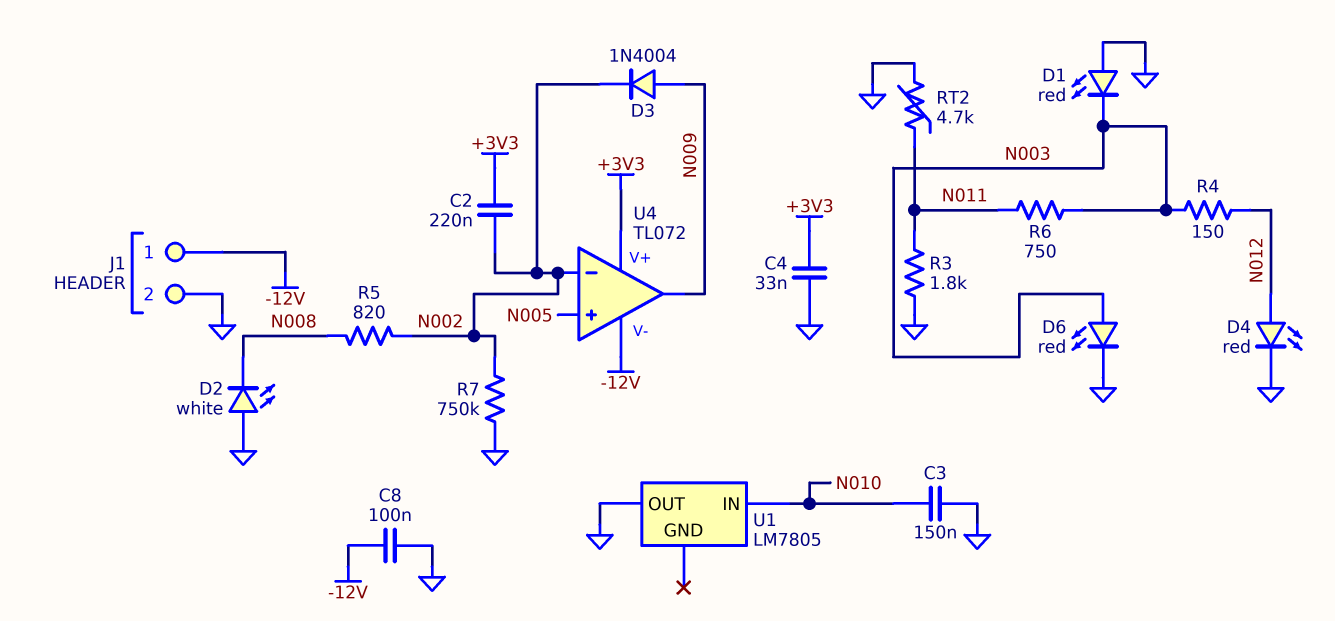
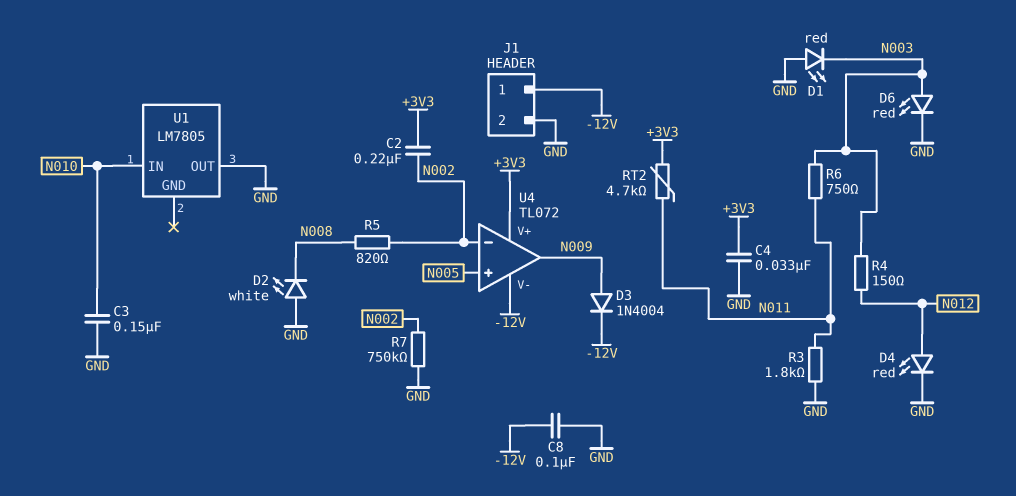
D3: diode 1N4004 (A N009, K N002) -> diode 1N4004 (A N009, K -12V)
RT2: 4.7k (GND, N011) -> 4.7k (+3V3, N011)

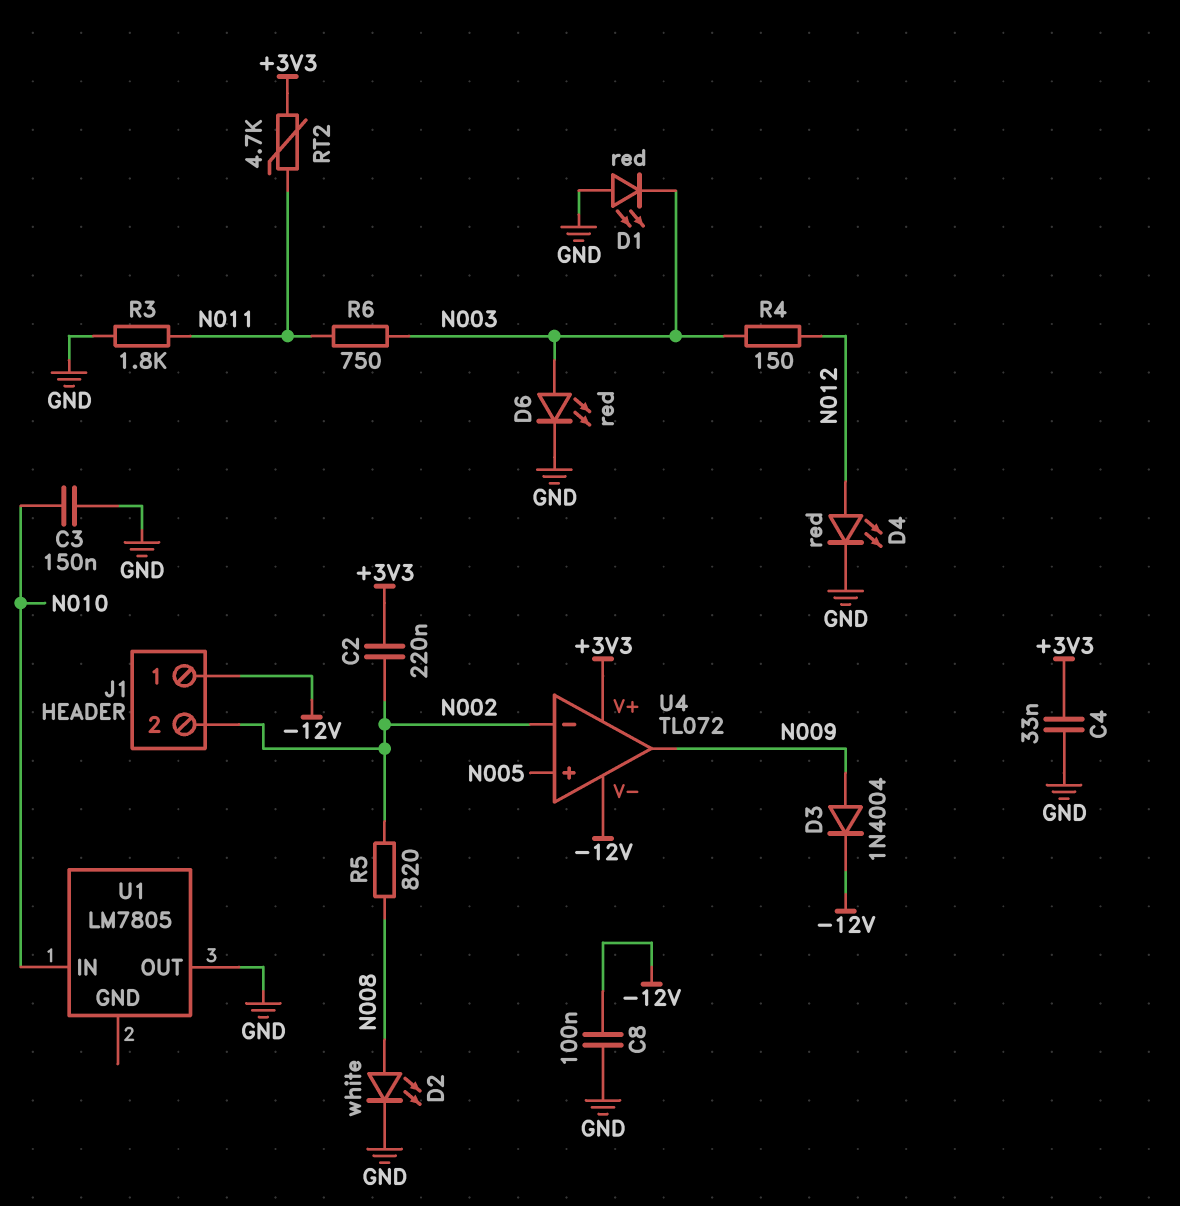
D2: LED white (A GND, K N008) -> LED white (A N008, K GND)
J1 pin 2: GND -> N002
R7: 750k (GND, N002) -> none

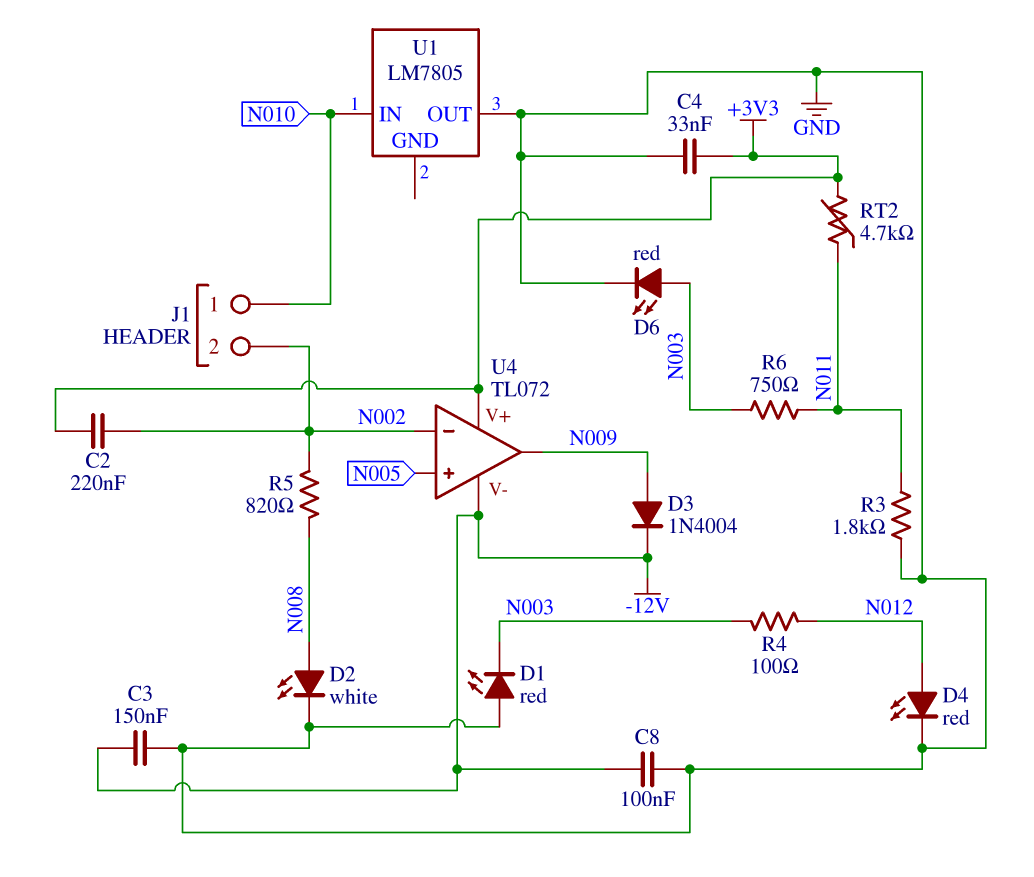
C3: 150nF (GND, N010) -> 150nF (-12V, GND)
J1 pin 1: -12V -> N010
R4: 150 (N003, N012) -> 100 (N003, N012)

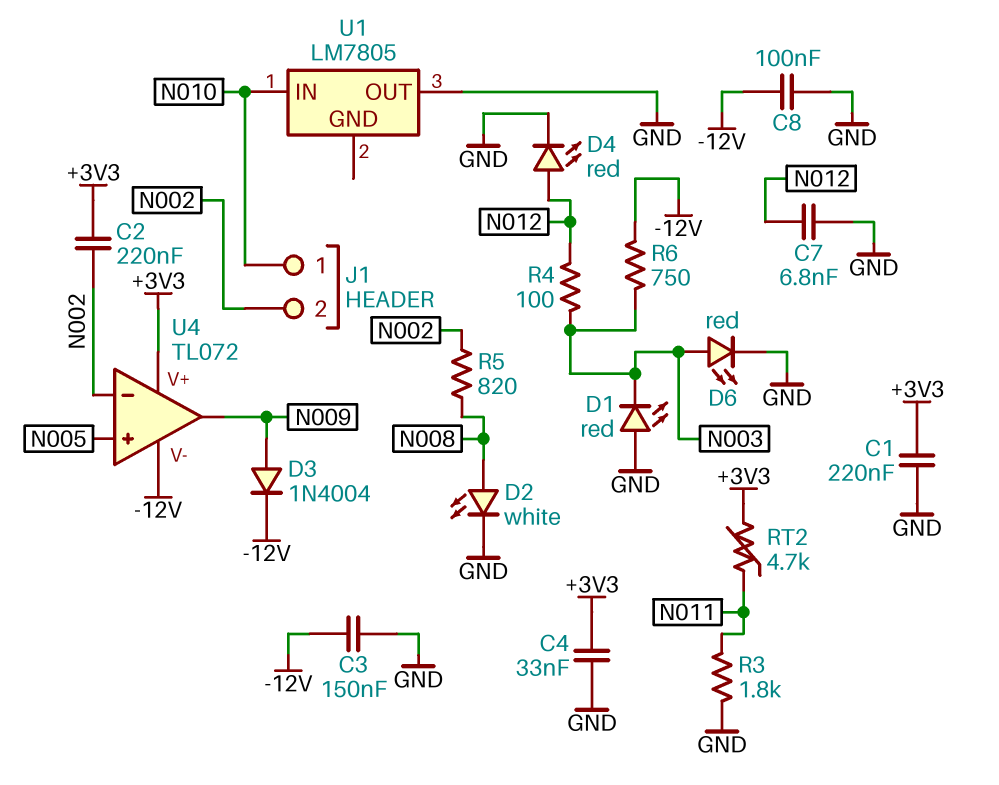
C1: none -> 220nF (+3V3, GND)
C7: none -> 6.8nF (GND, N012)
R6: 750 (N003, N011) -> 750 (-12V, N003)

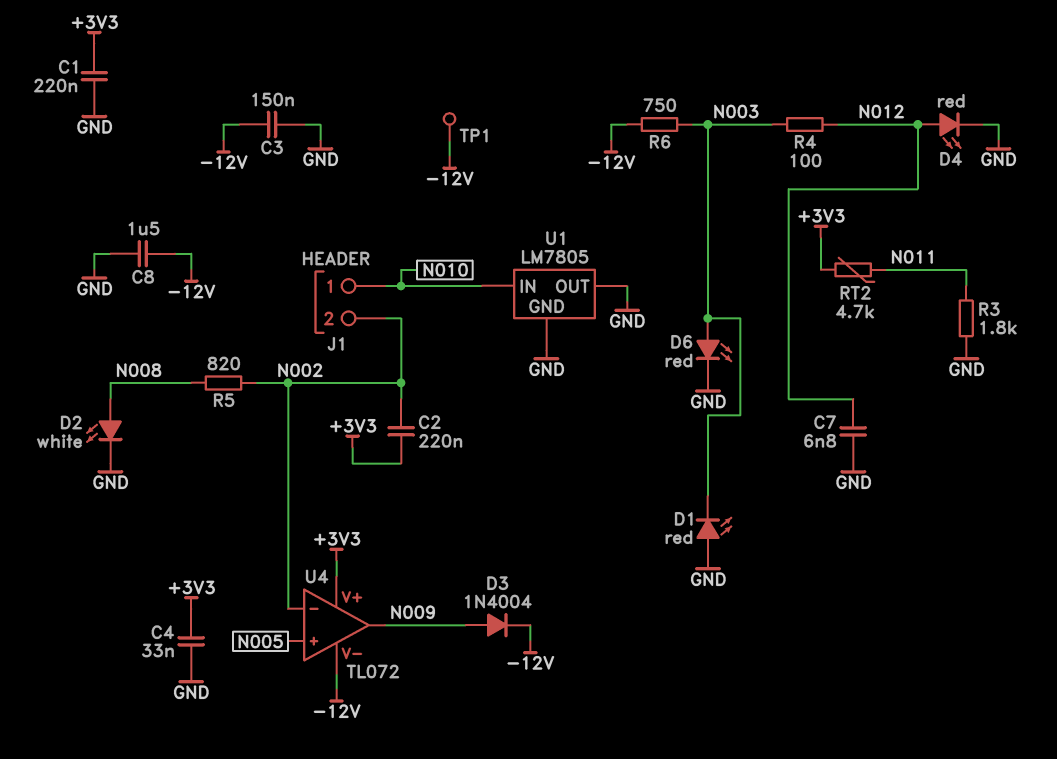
C8: 100nF (-12V, GND) -> 1.5uF (-12V, GND)
TP1: none -> test point (-12V)
U1 pin GND: none -> GND

